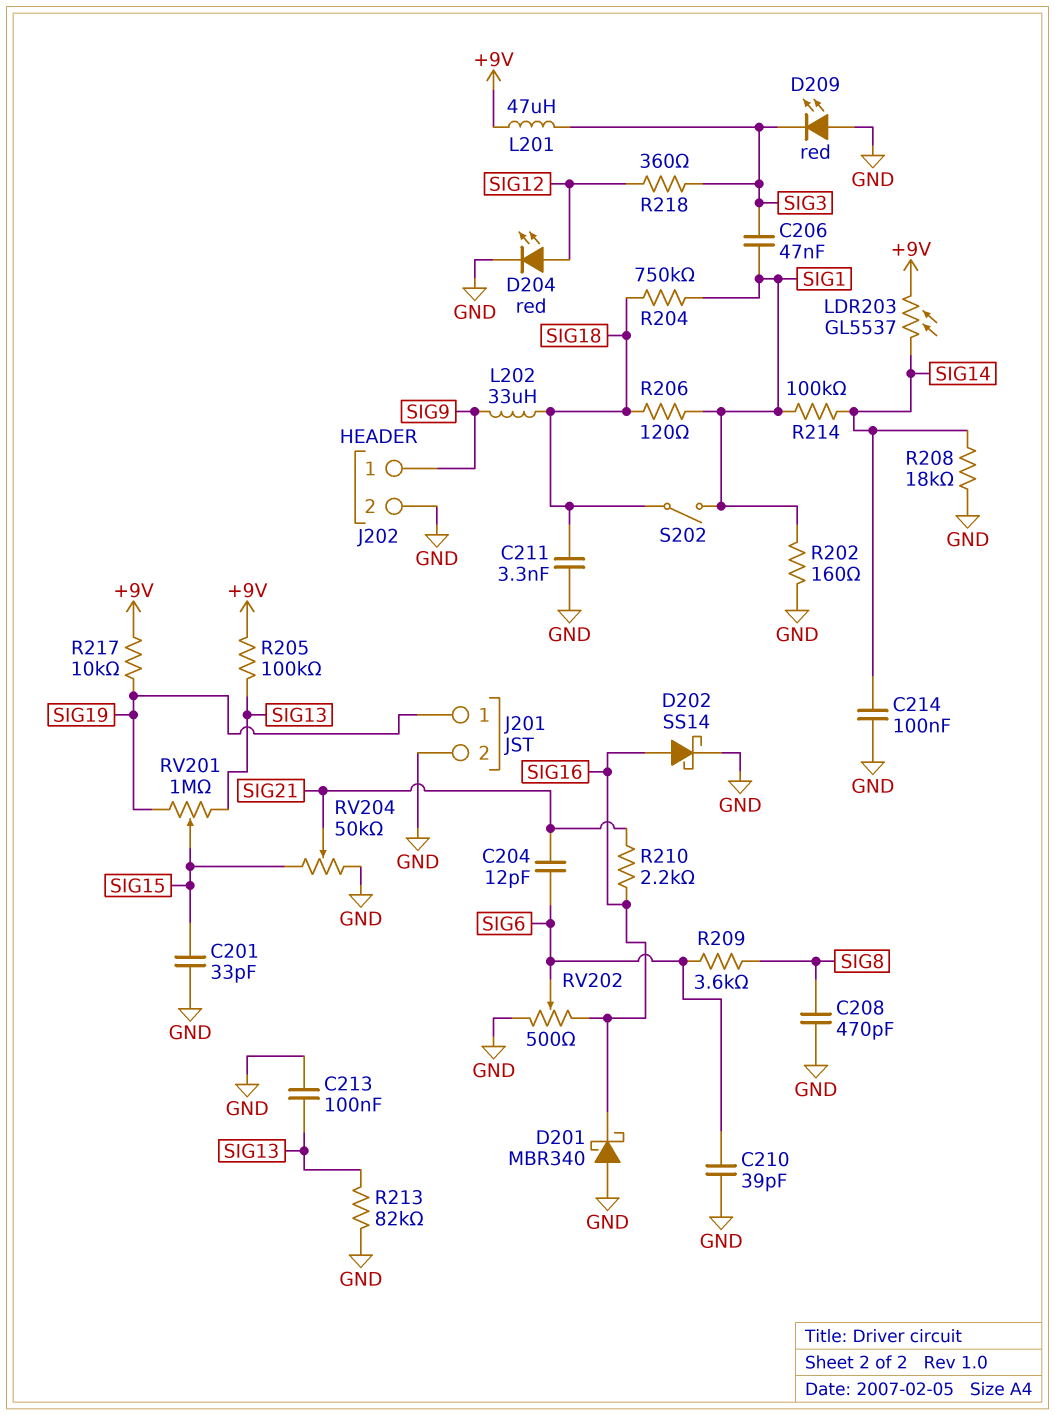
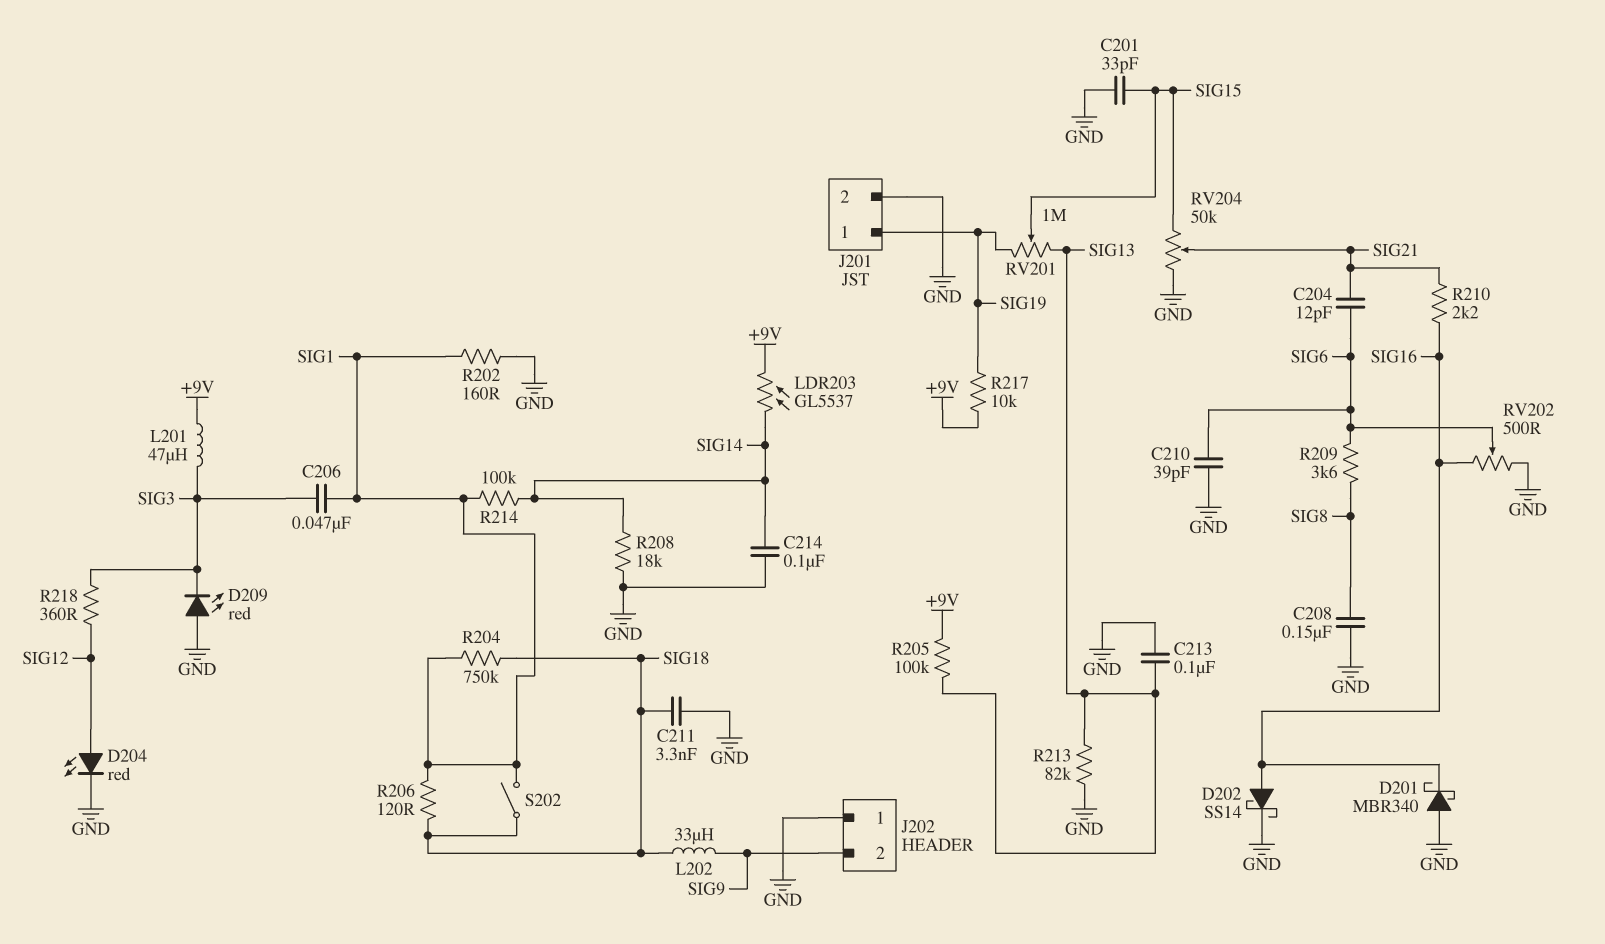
C208: 470pF (GND, SIG8) -> 150nF (GND, SIG8)
J202 pin 1: SIG9 -> GND
J202 pin 2: GND -> SIG9

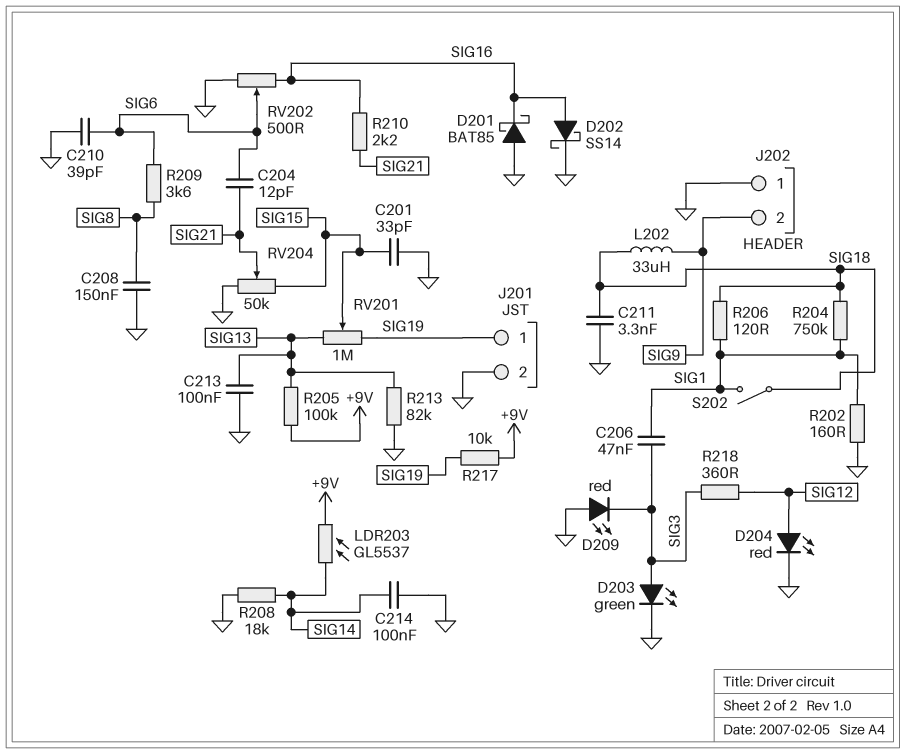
D201: schottky MBR340 (A GND, K SIG16) -> schottky BAT85 (A GND, K SIG16)
D203: none -> LED green (A SIG3, K GND)
L201: 47uH (+9V, SIG3) -> none
R214: 100k (SIG1, SIG14) -> none

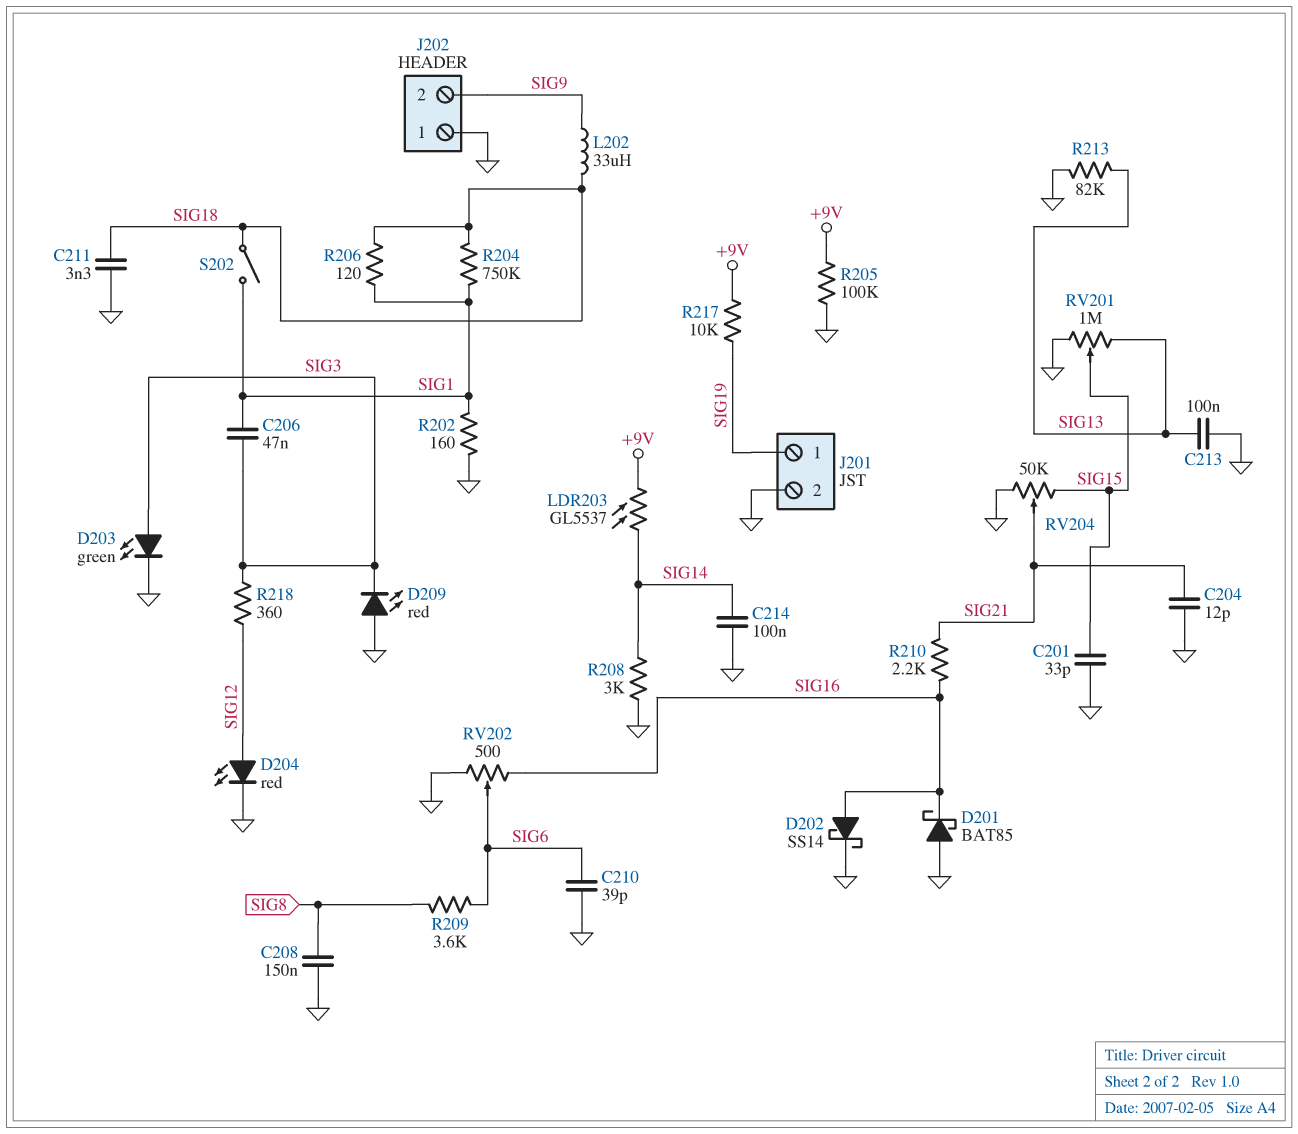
C204: 12pF (SIG6, SIG21) -> 12pF (GND, SIG21)
R205: 100k (+9V, SIG13) -> 100k (+9V, GND)
R208: 18k (GND, SIG14) -> 3k (GND, SIG14)
RV201: 1M (SIG13, SIG19, wiper SIG15) -> 1M (GND, SIG13, wiper SIG15)

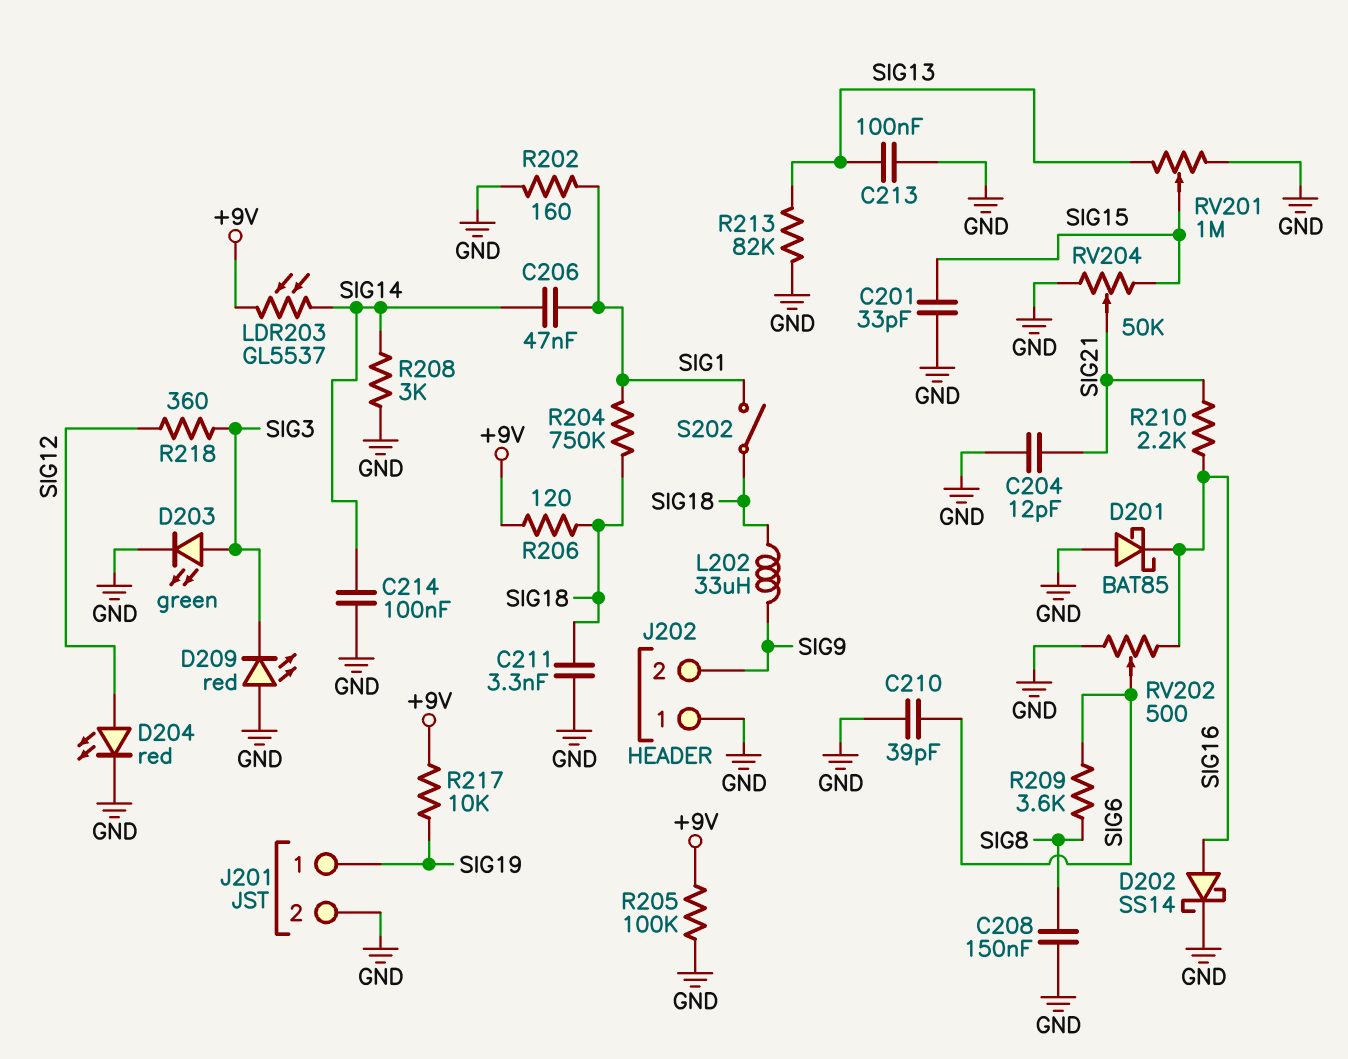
C206: 47nF (SIG1, SIG3) -> 47nF (SIG1, SIG14)
R206: 120 (SIG1, SIG18) -> 120 (+9V, SIG18)

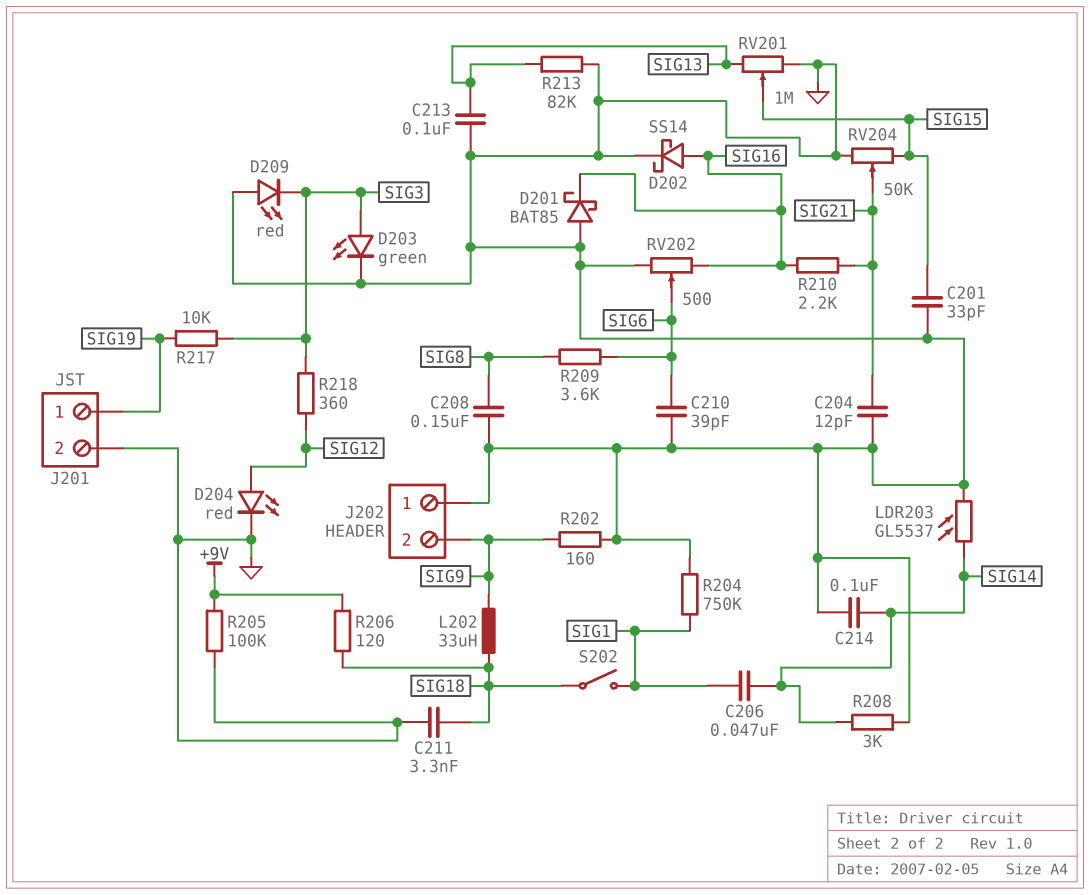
LDR203: GL5537 (+9V, SIG14) -> GL5537 (GND, SIG14)
R202: 160 (GND, SIG1) -> 160 (GND, SIG9)
R204: 750k (SIG1, SIG18) -> 750k (GND, SIG1)
R217: 10k (+9V, SIG19) -> 10k (SIG3, SIG19)

